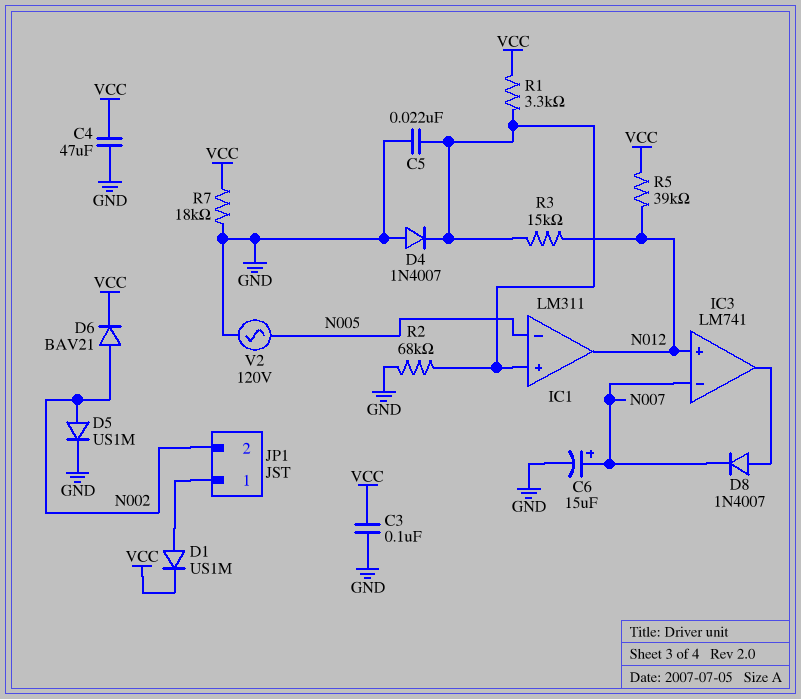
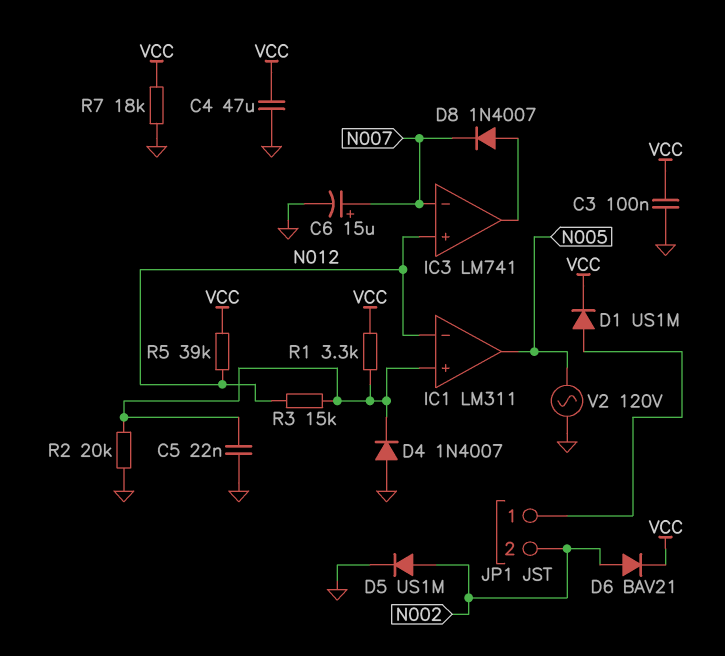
IC1 pin in-: N005 -> N012
IC1 pin out: N012 -> N005
R2: 68k (GND, IC1/in+) -> 20k (GND, IC1/in+)

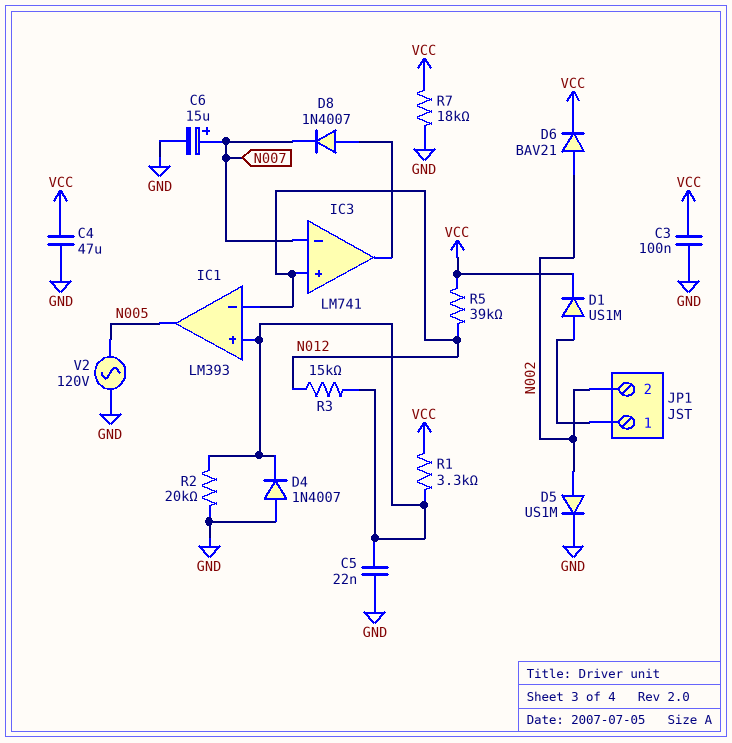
IC1: LM311 -> LM393

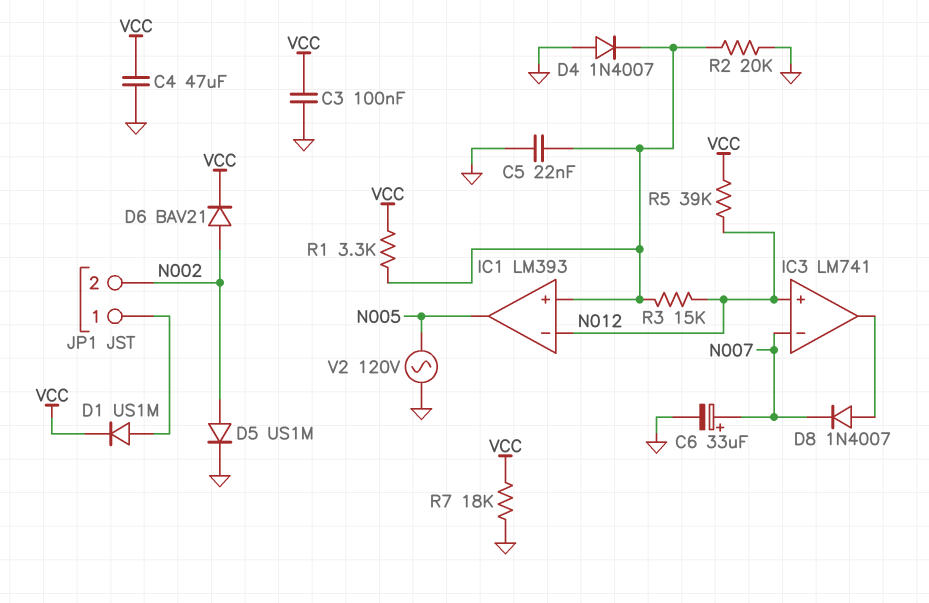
C6: 15uF (plus N007, minus GND) -> 33uF (plus N007, minus GND)

